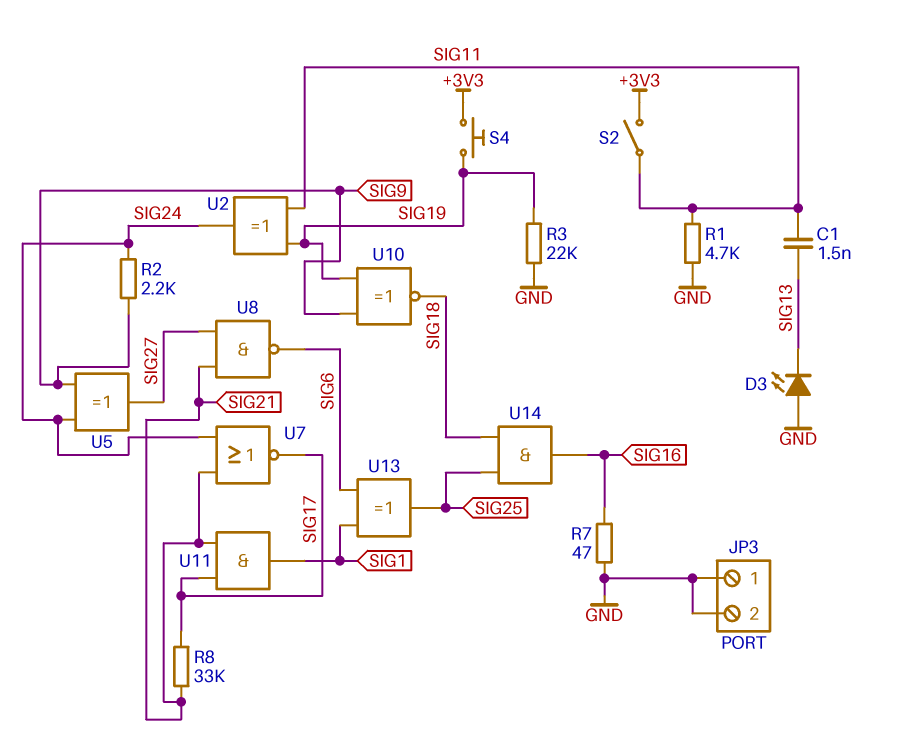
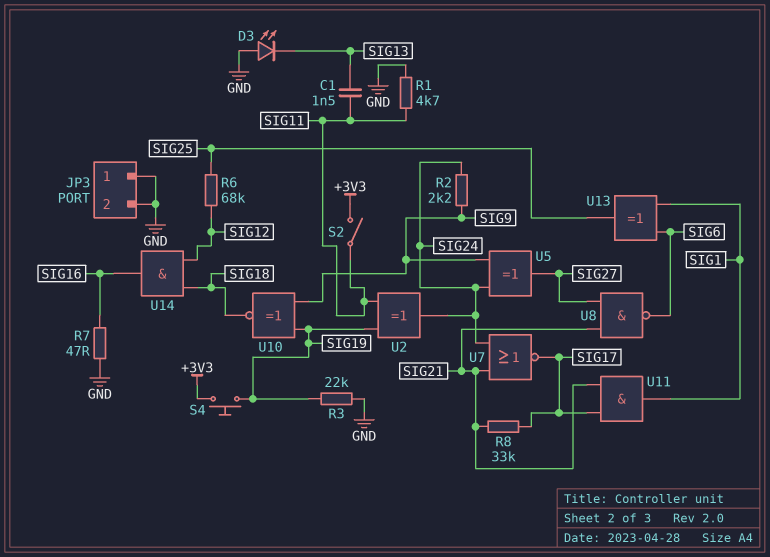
R6: none -> 68k (SIG12, SIG25)
U14: AND (in SIG18, in SIG25, out SIG16) -> AND (in SIG12, in SIG18, out SIG16)

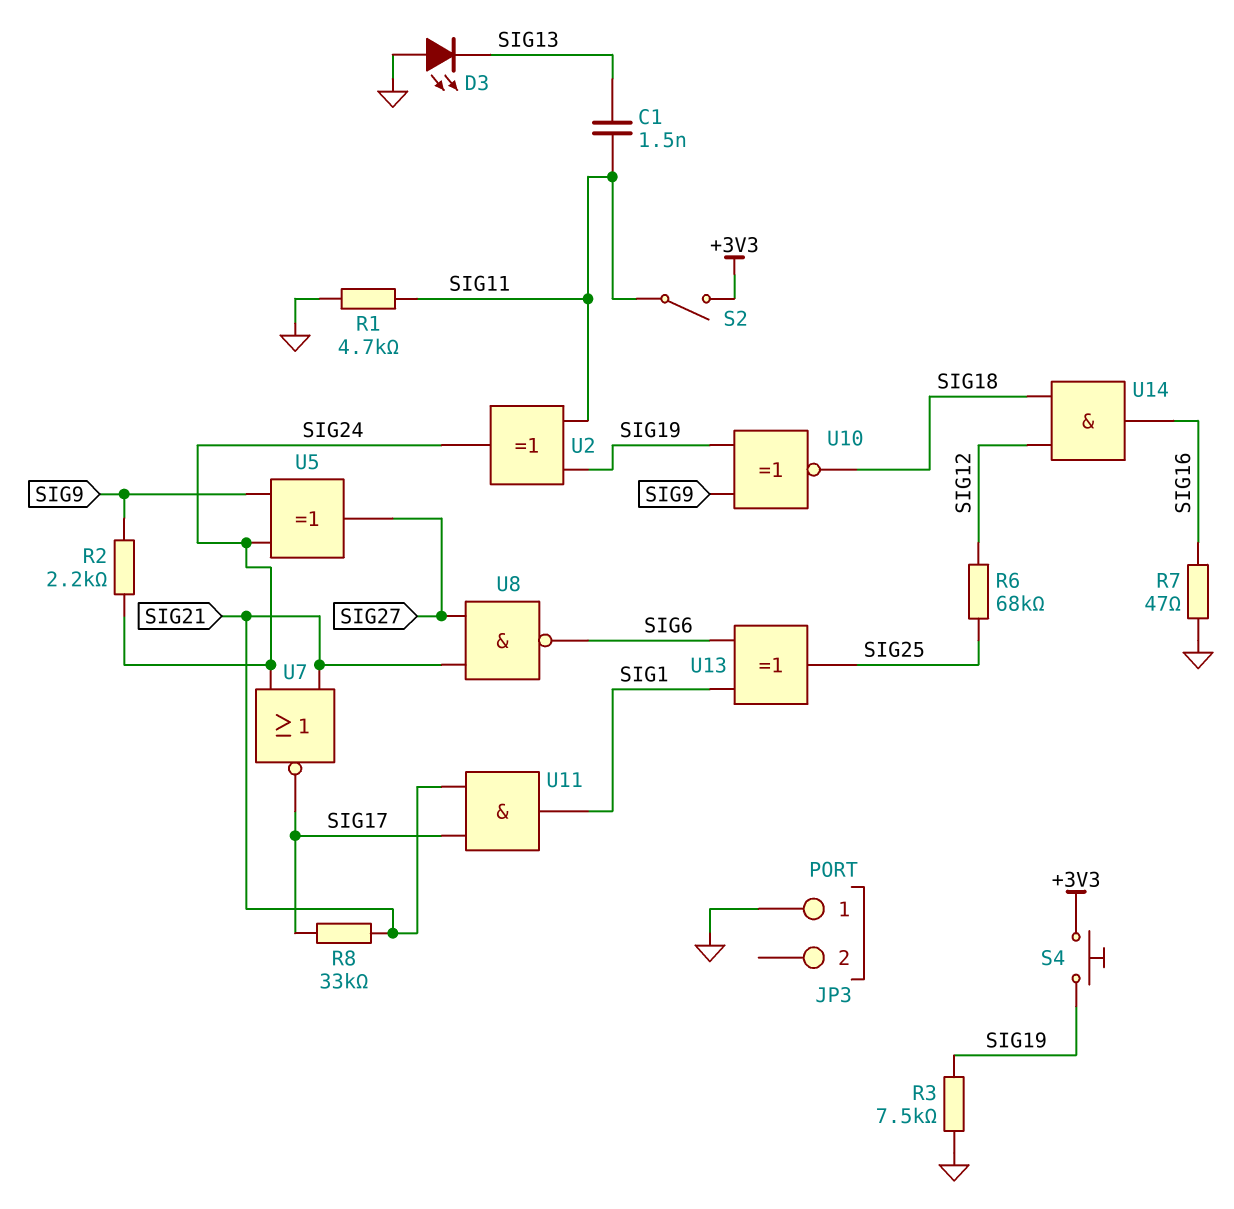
JP3 pin 2: GND -> none
R3: 22k (GND, SIG19) -> 7.5k (GND, SIG19)

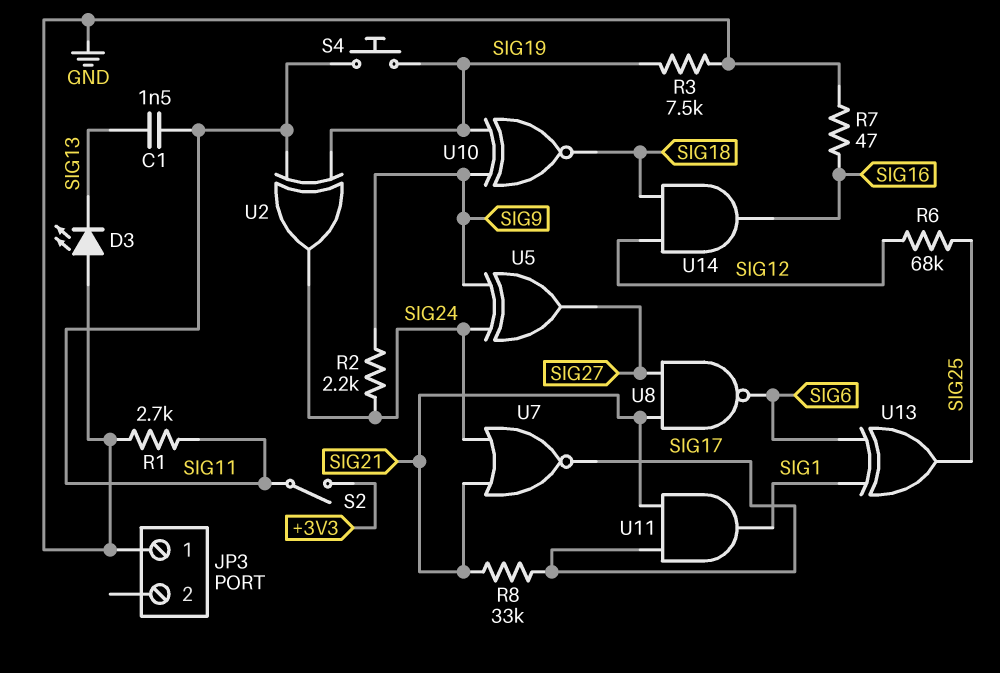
R1: 4.7k (GND, SIG11) -> 2.7k (GND, SIG11)
S4: button (+3V3, SIG19) -> button (SIG11, SIG19)

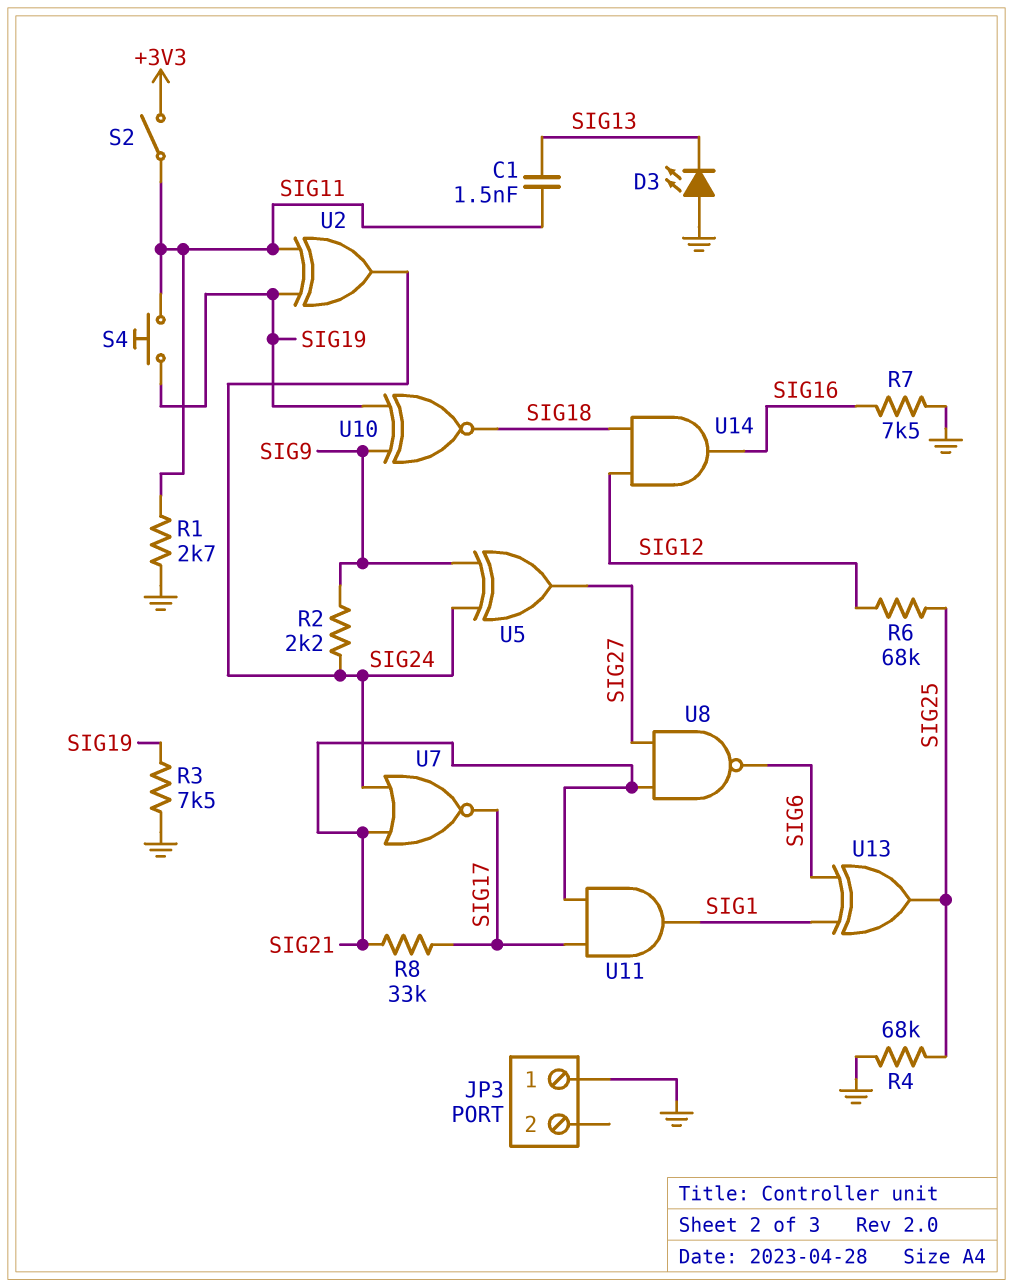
R4: none -> 68k (GND, SIG25)
R7: 47 (GND, SIG16) -> 7.5k (GND, SIG16)

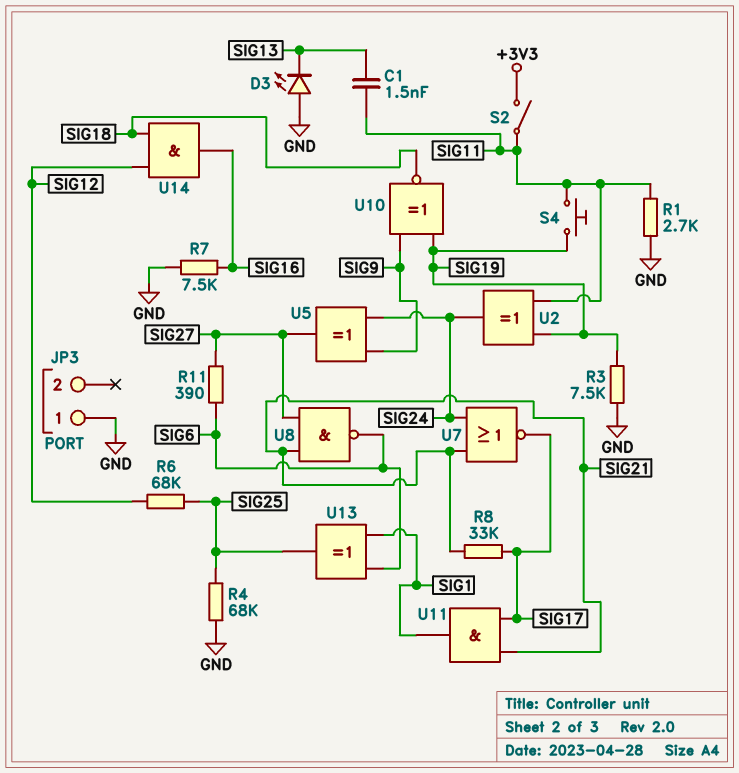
R2: 2.2k (SIG9, SIG24) -> none
R11: none -> 390 (SIG6, SIG27)

